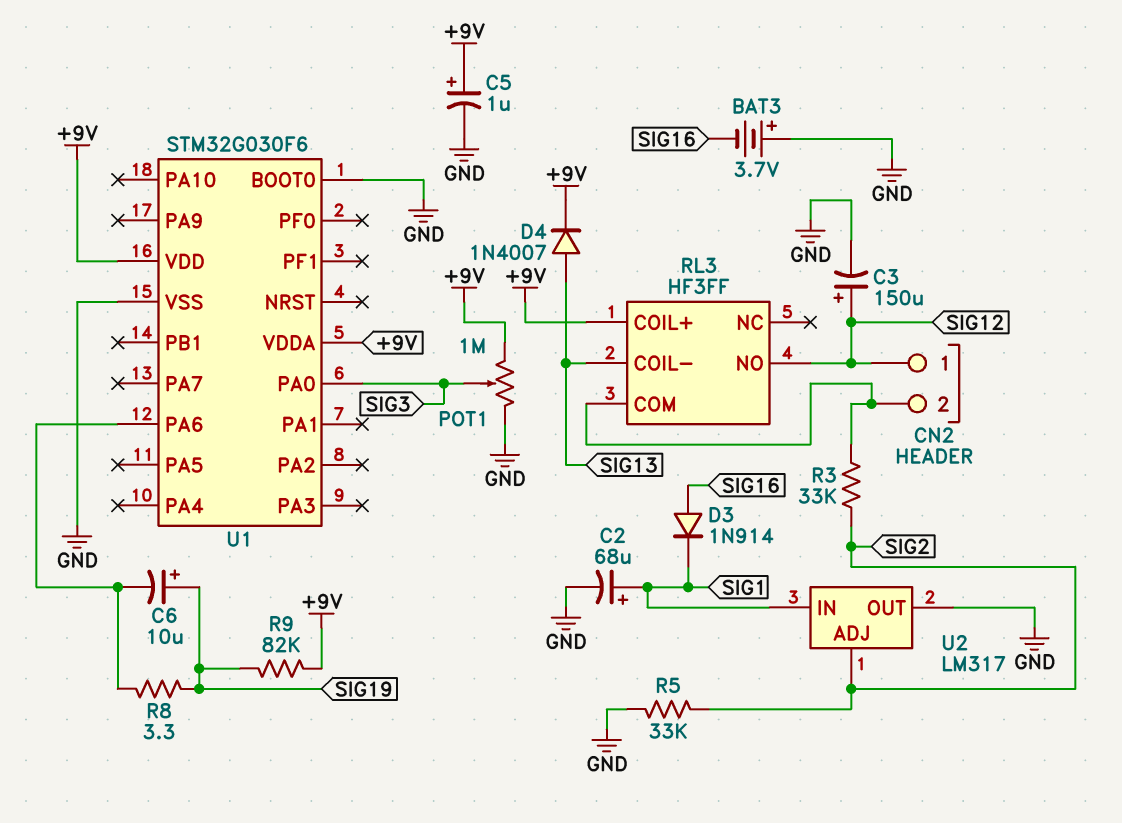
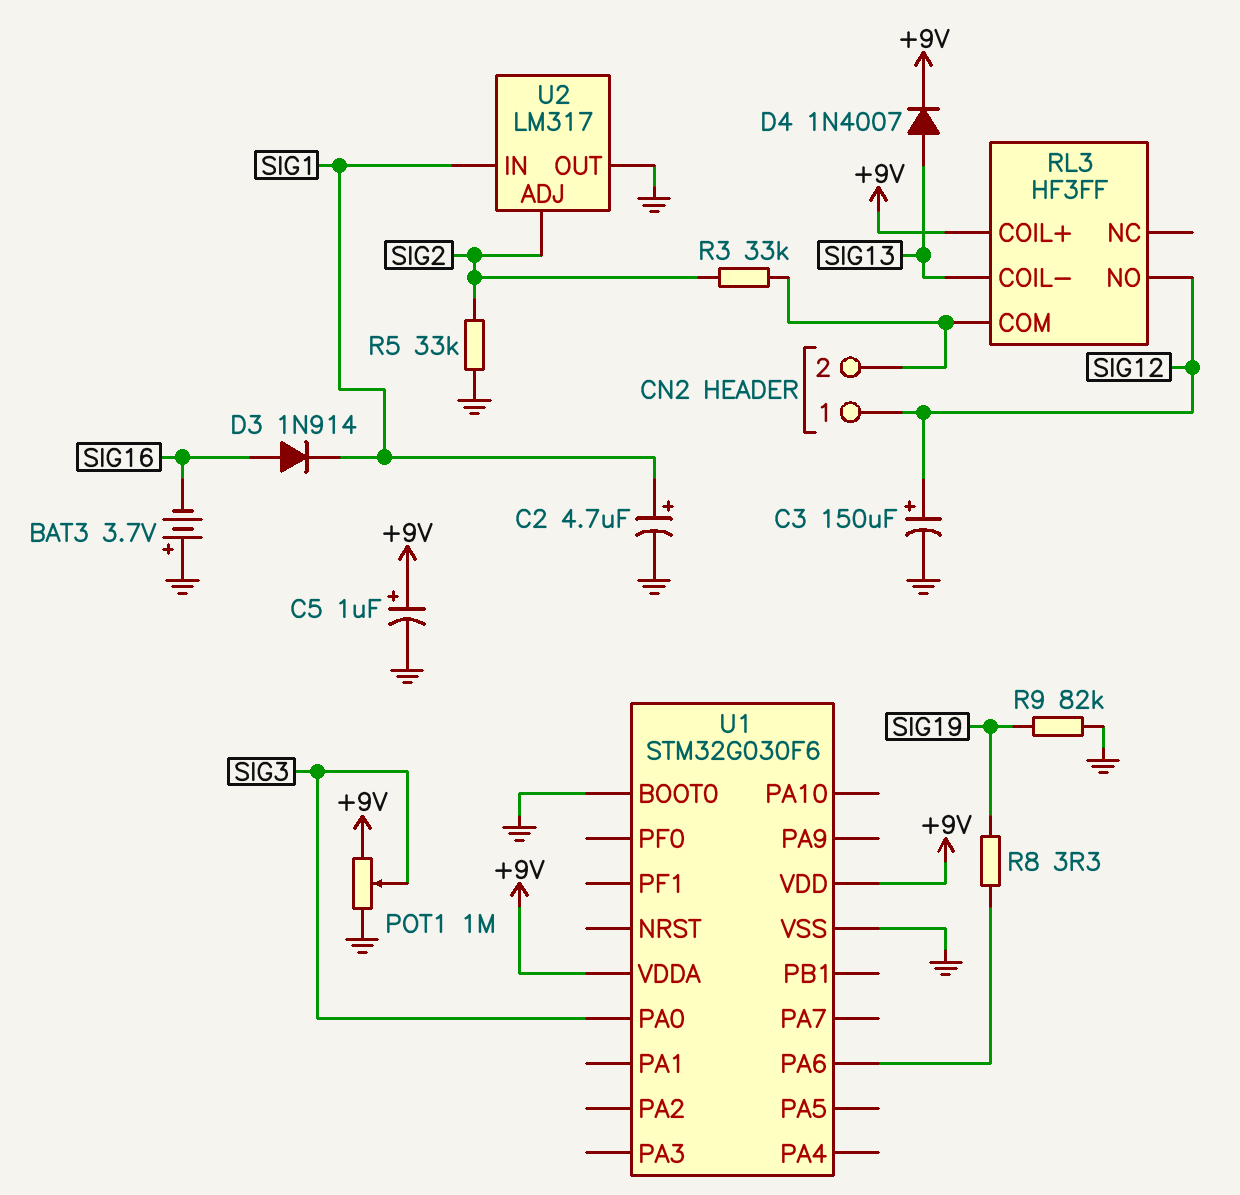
C2: 68uF (plus SIG1, minus GND) -> 4.7uF (plus SIG1, minus GND)
C6: 10uF (plus SIG19, minus U1/PA6) -> none
R9: 82k (+9V, SIG19) -> 82k (GND, SIG19)

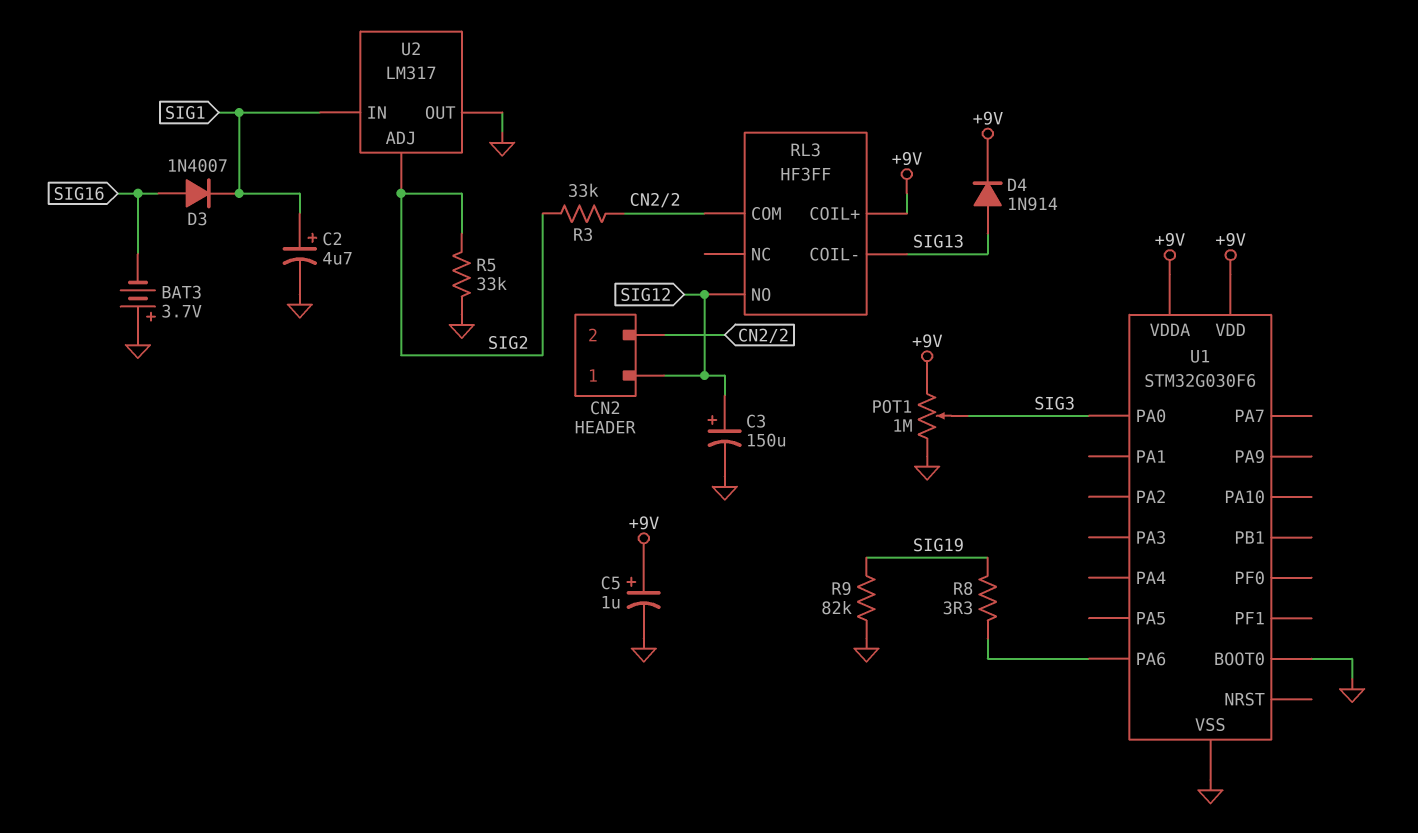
D3: diode 1N914 (A SIG16, K SIG1) -> diode 1N4007 (A SIG16, K SIG1)
D4: diode 1N4007 (A SIG13, K +9V) -> diode 1N914 (A SIG13, K +9V)

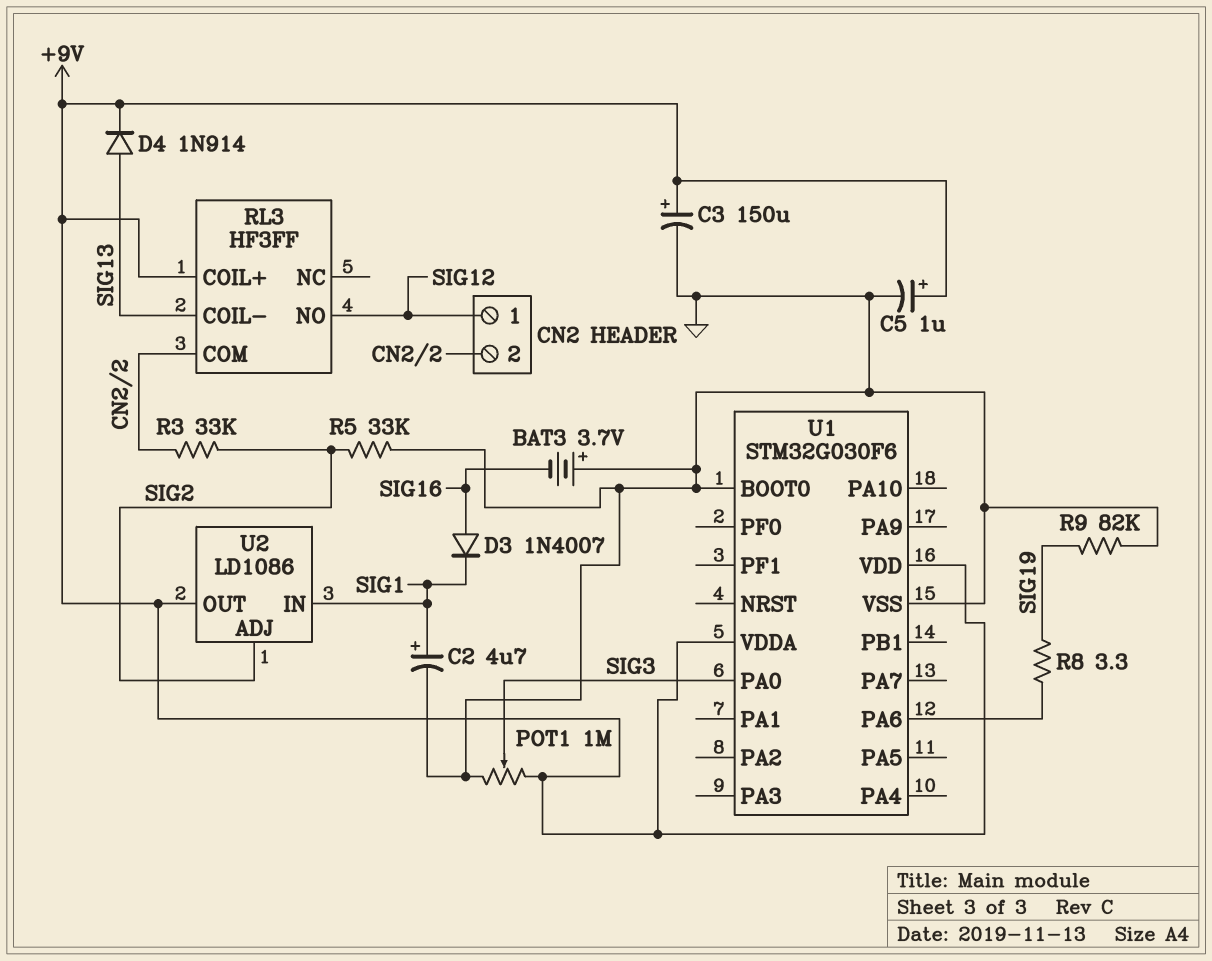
C3: 150uF (plus SIG12, minus GND) -> 150uF (plus +9V, minus GND)
U2: LM317 -> LD1086
U2 pin OUT: GND -> +9V

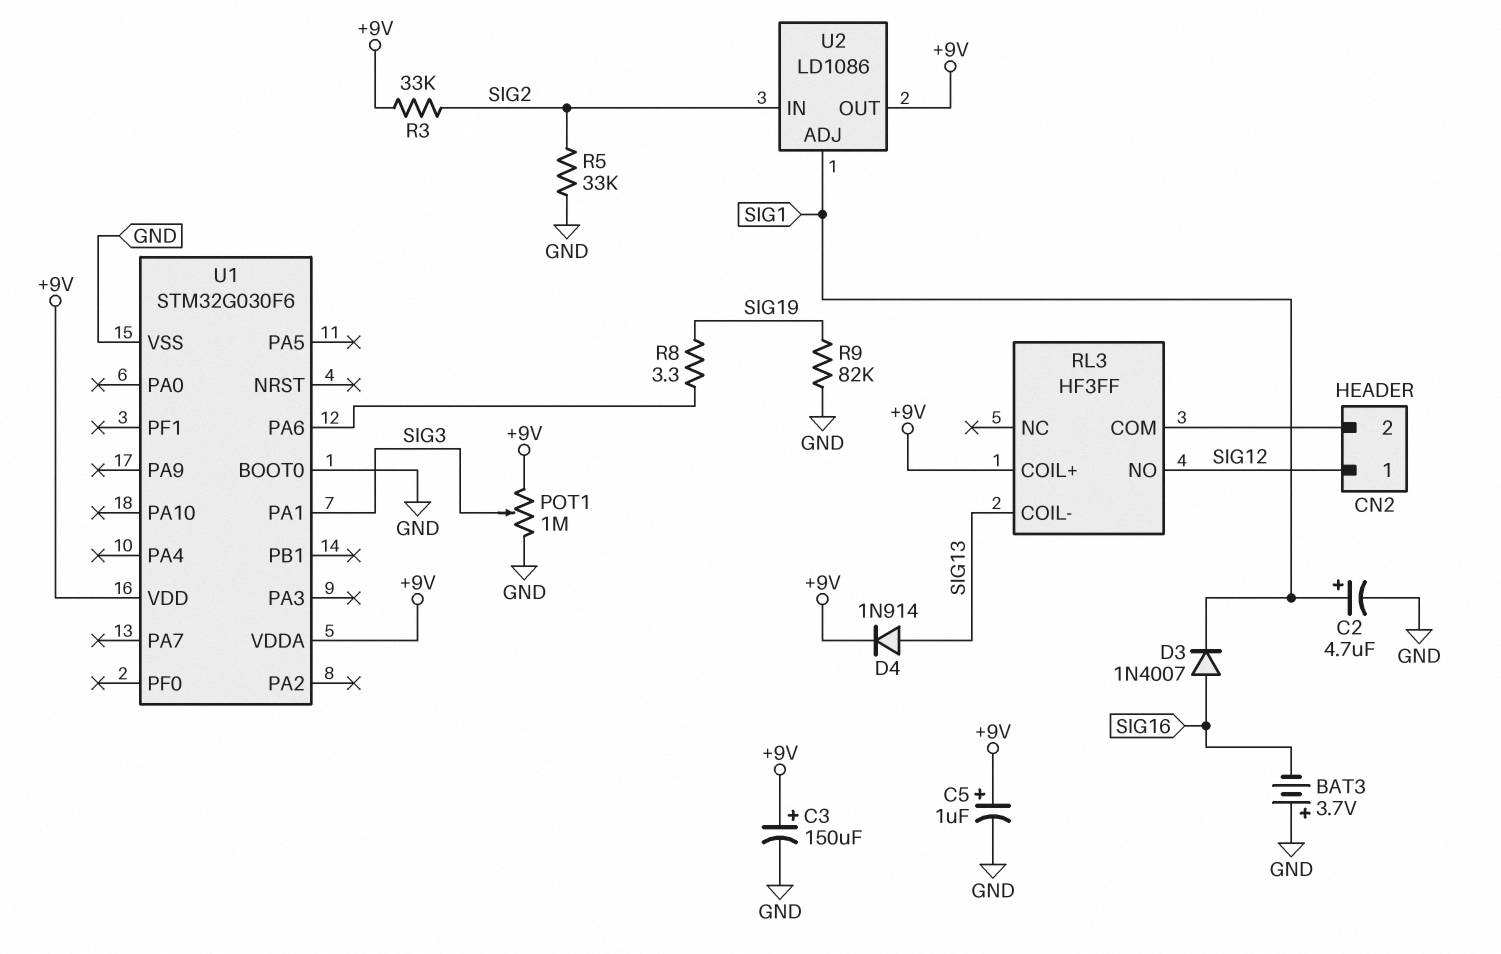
R3: 33k (CN2/2, SIG2) -> 33k (+9V, SIG2)
U1 pin PA0: SIG3 -> none
U1 pin PA1: none -> SIG3
U2 pin ADJ: SIG2 -> SIG1
U2 pin IN: SIG1 -> SIG2

